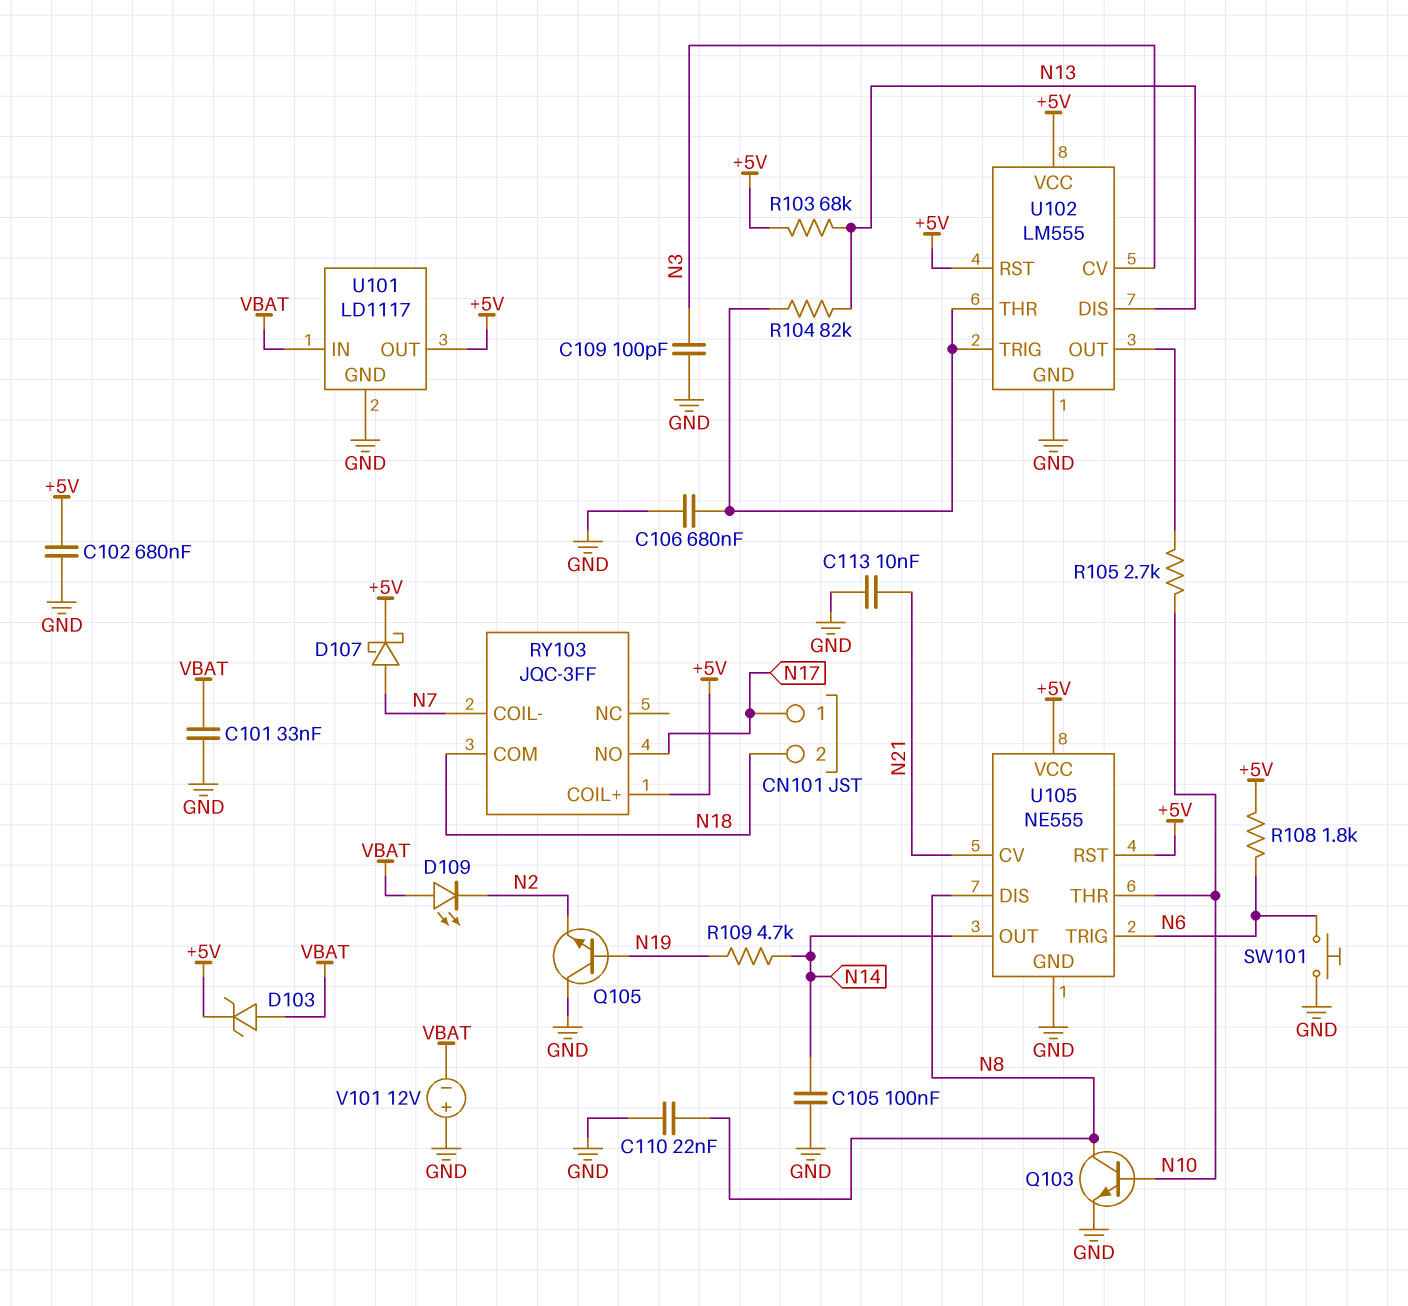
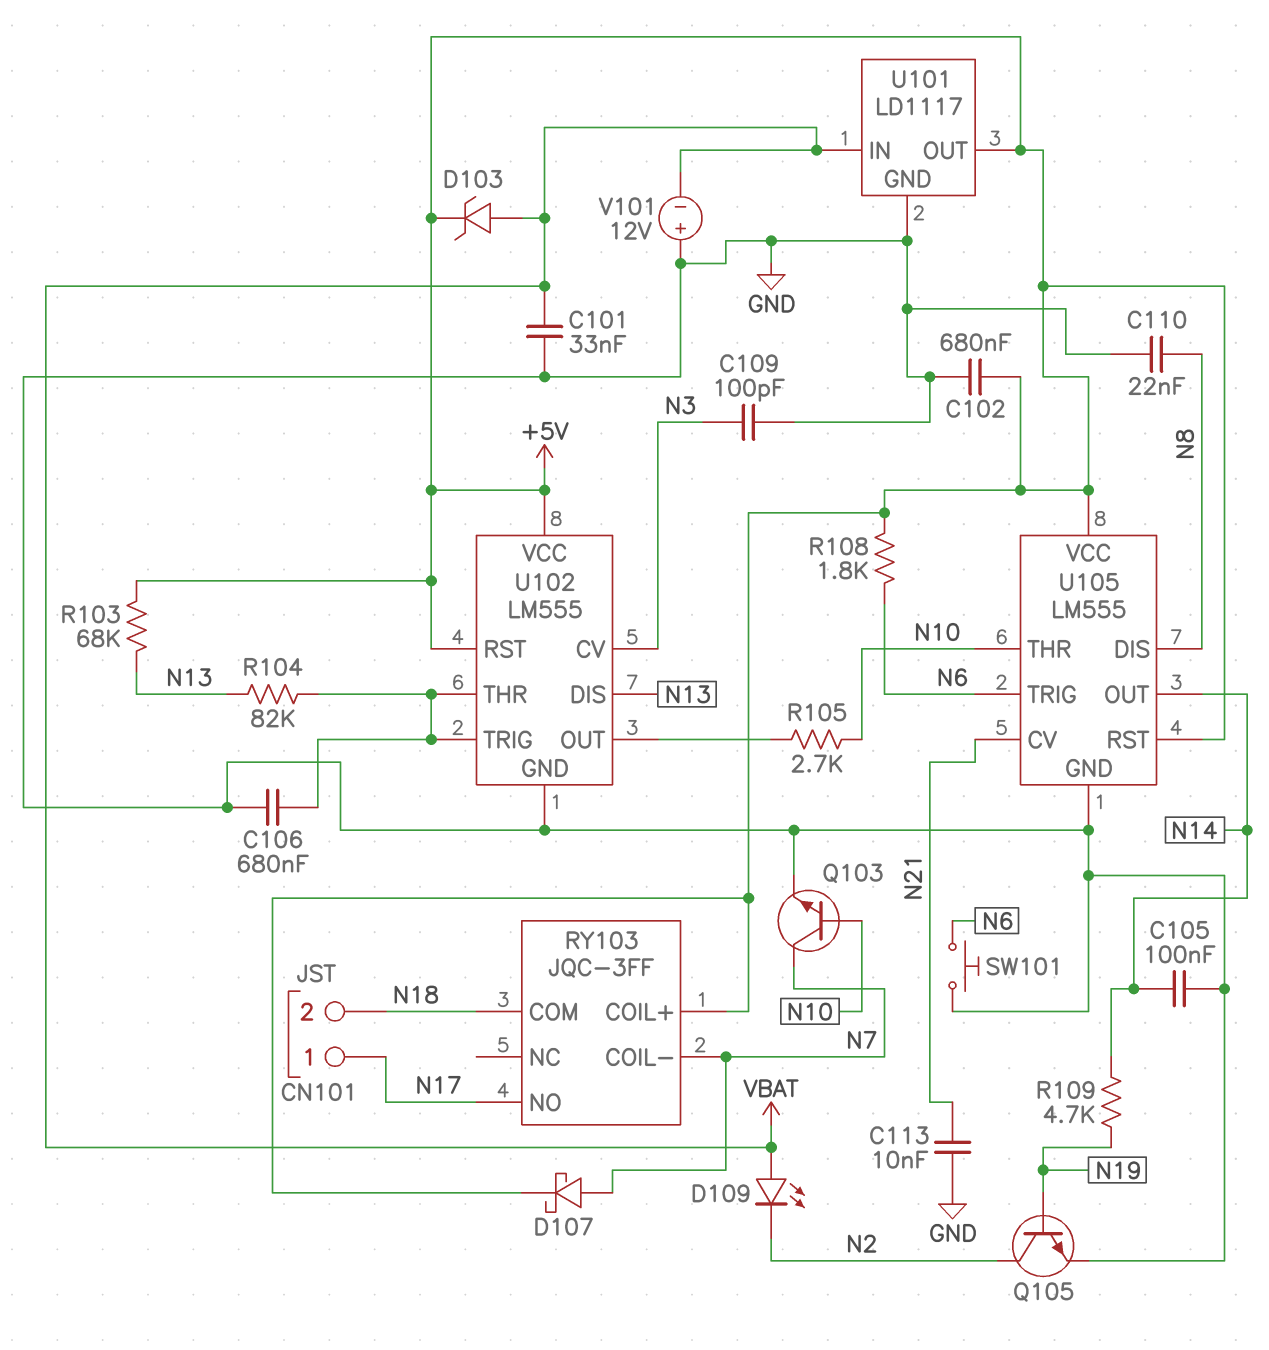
Q103: NPN (B N10, C N8, E GND) -> NPN (B N10, C N7, E GND)
Q105: NPN (B N19, C GND, E N2) -> NPN (B N19, C N2, E GND)
U105: NE555 -> LM555

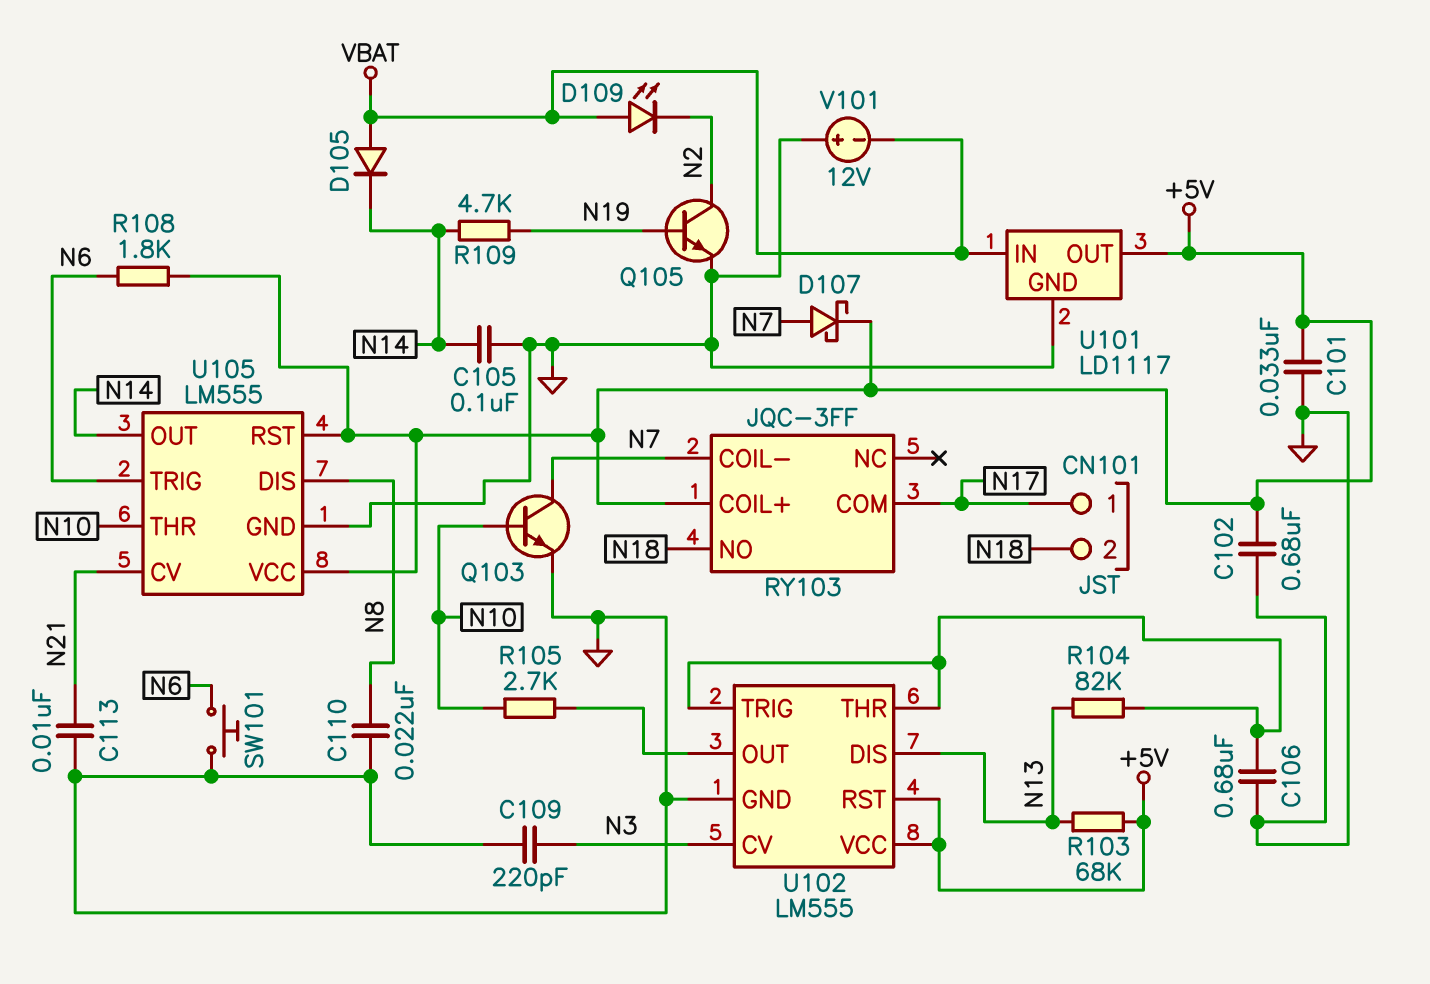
C101: 33nF (GND, VBAT) -> 33nF (+5V, GND)
C109: 100pF (GND, N3) -> 220pF (GND, N3)
D103: zener (A VBAT, K +5V) -> none
D105: none -> diode (A VBAT, K N14)
RY103 pin COM: N18 -> N17
RY103 pin NO: N17 -> N18

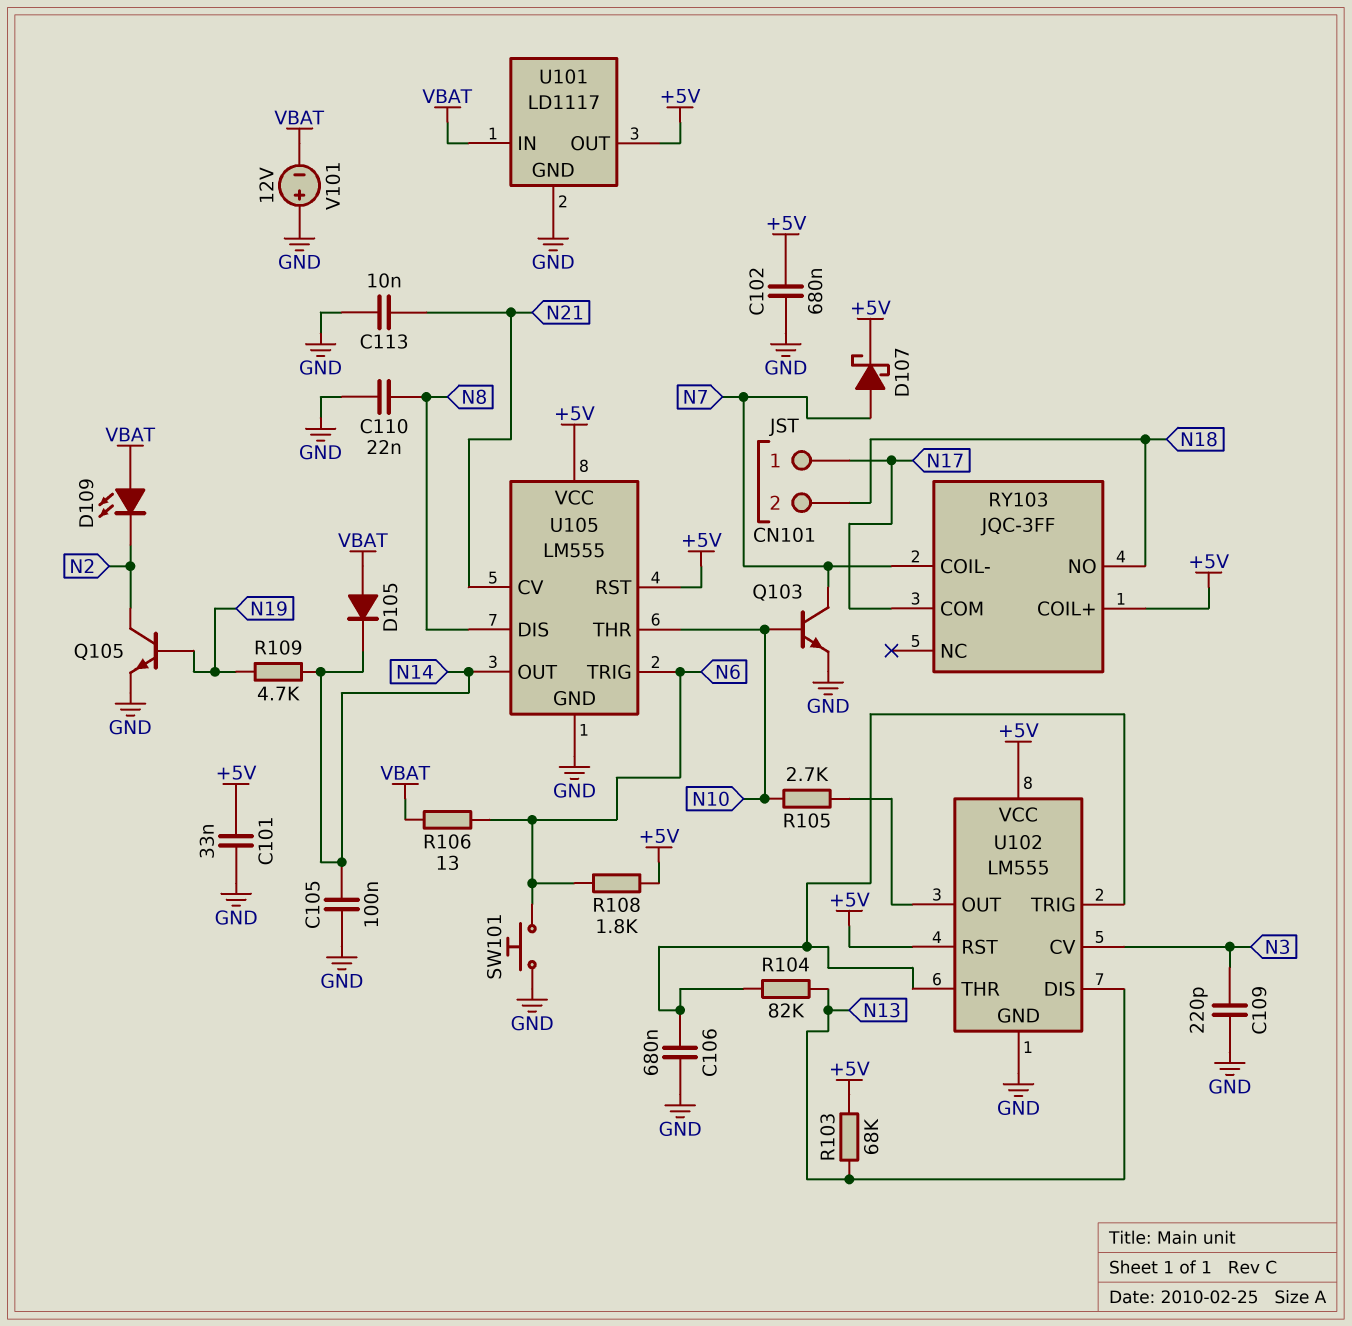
R106: none -> 13 (N6, VBAT)

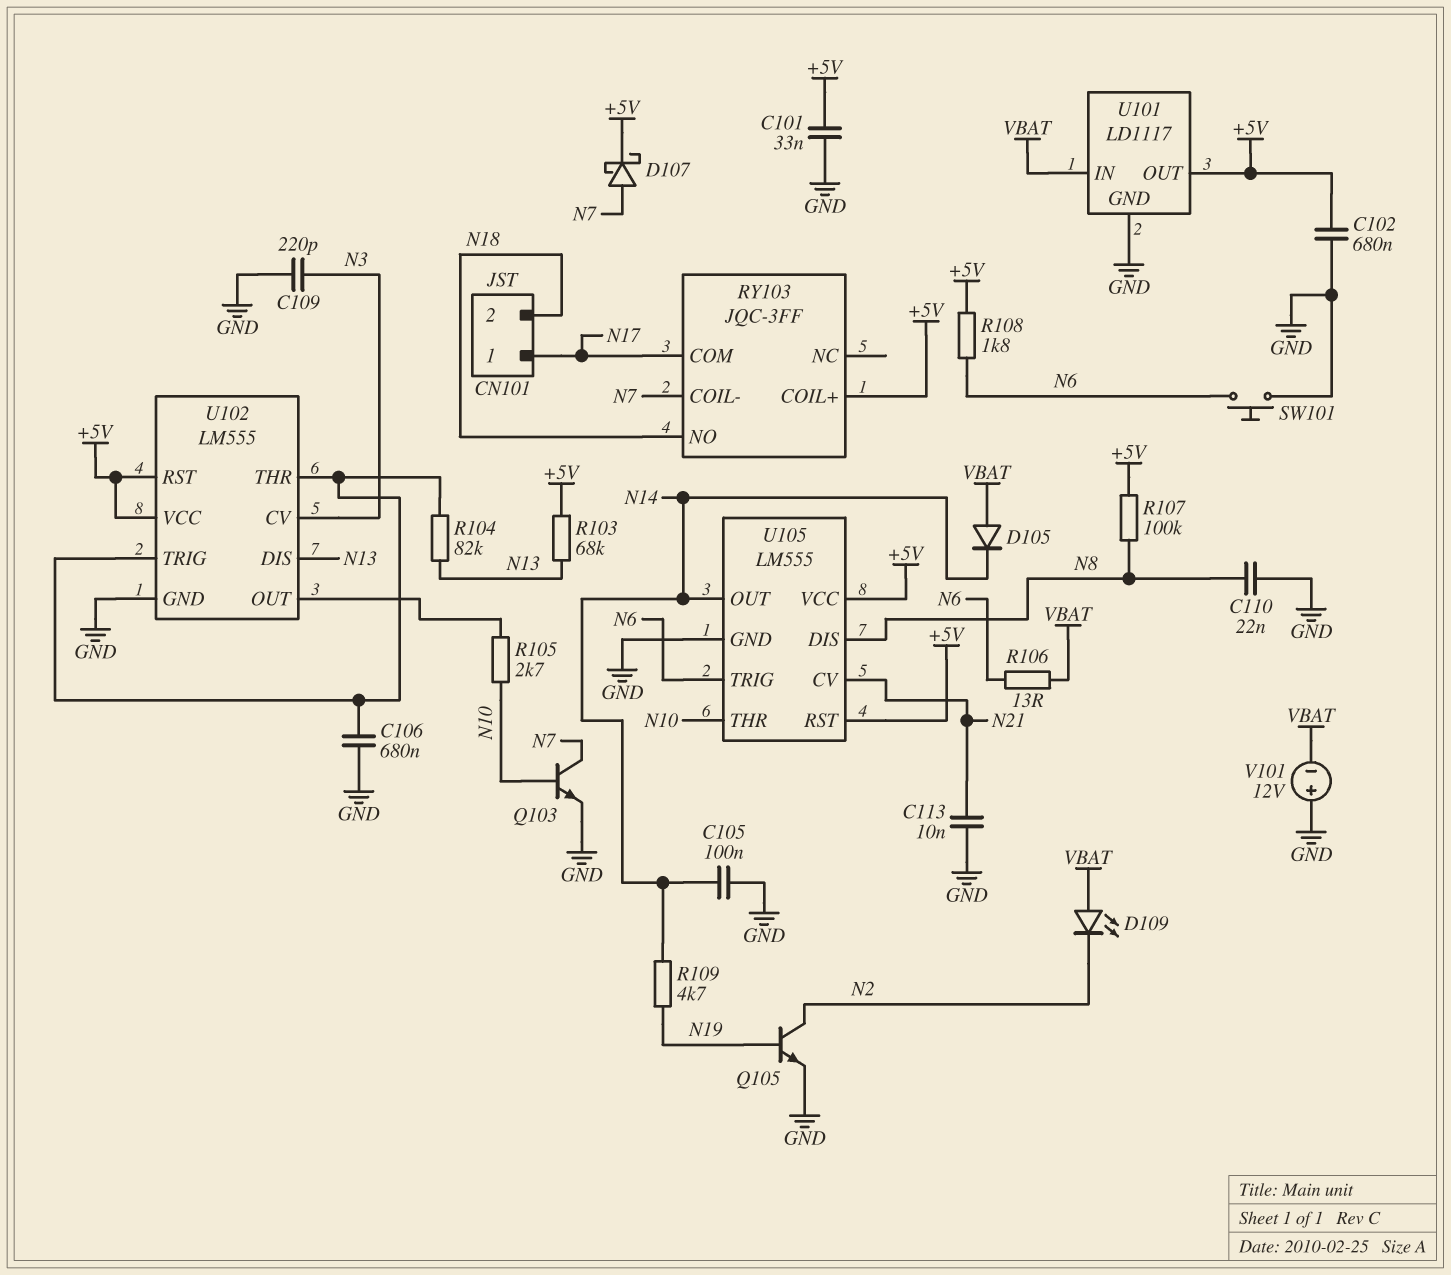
R107: none -> 100k (+5V, N8)

